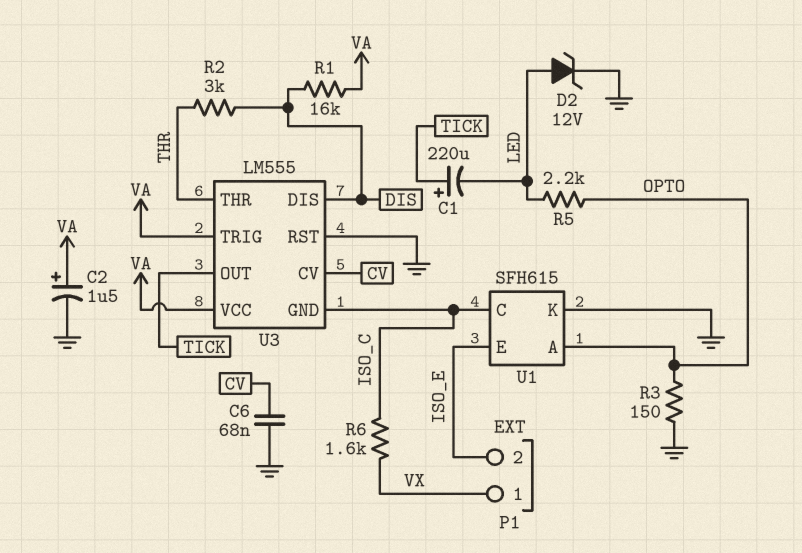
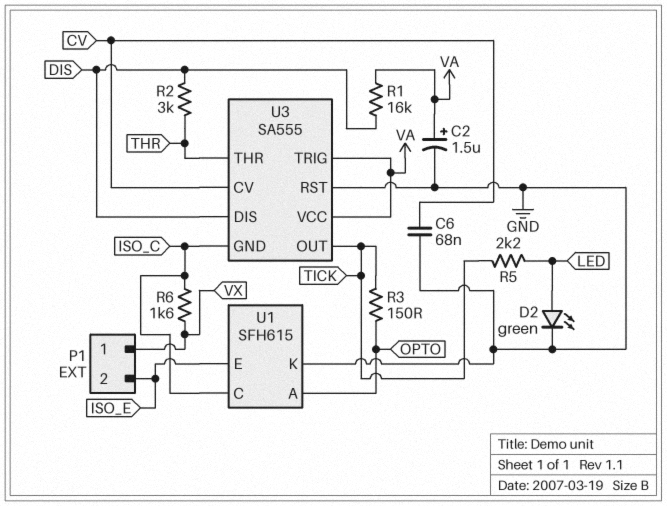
C1: 220uF (plus TICK, minus LED) -> none
D2: zener 12V (A LED, K GND) -> LED green (A LED, K GND)
R3: 150 (GND, OPTO) -> 150 (OPTO, TICK)
R5: 2.2k (LED, OPTO) -> 2.2k (LED, TICK)
U3: LM555 -> SA555

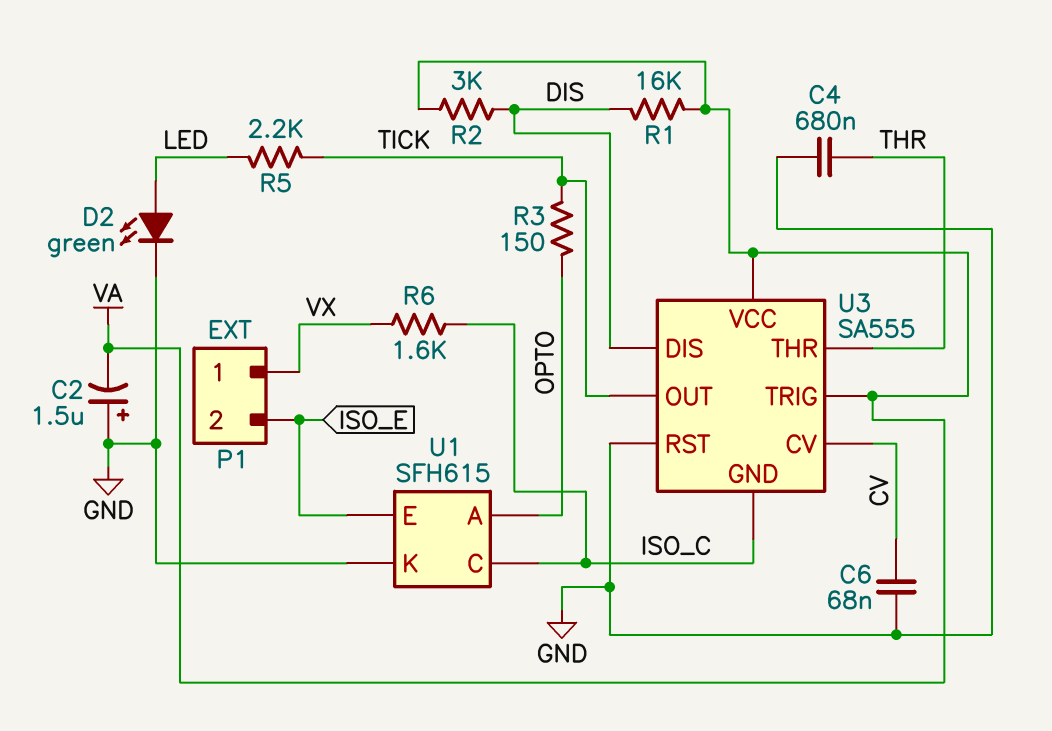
C2: 1.5uF (plus VA, minus GND) -> 1.5uF (plus GND, minus VA)
C4: none -> 680nF (GND, THR)
R2: 3k (DIS, THR) -> 3k (DIS, VA)

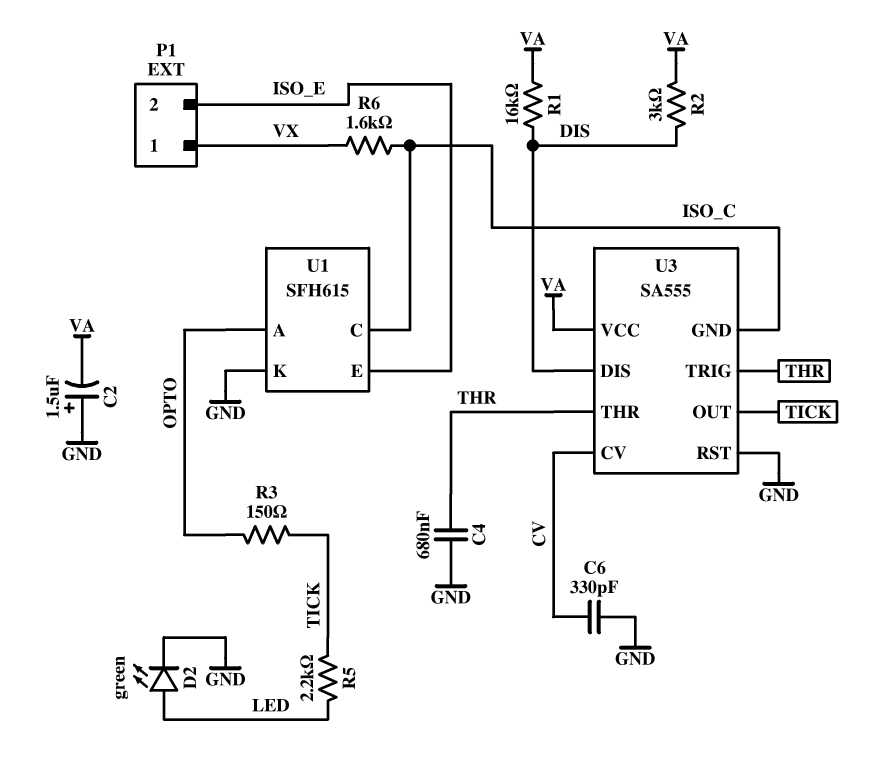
C6: 68nF (CV, GND) -> 330pF (CV, GND)
U3 pin TRIG: VA -> THR

